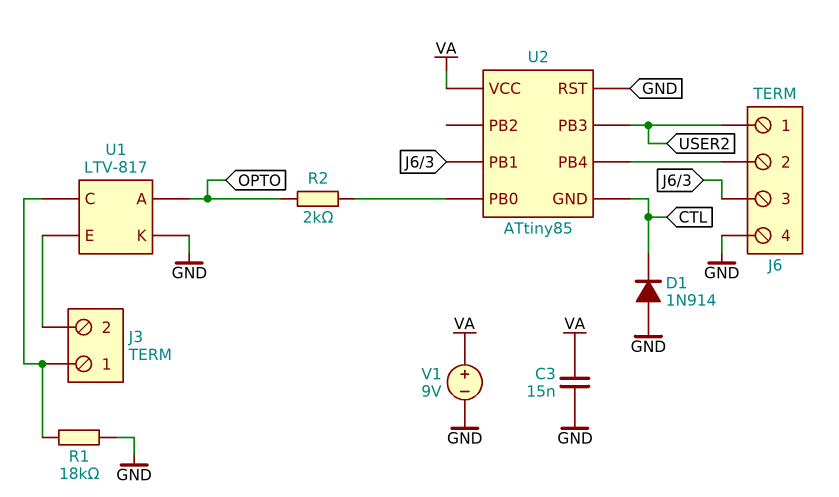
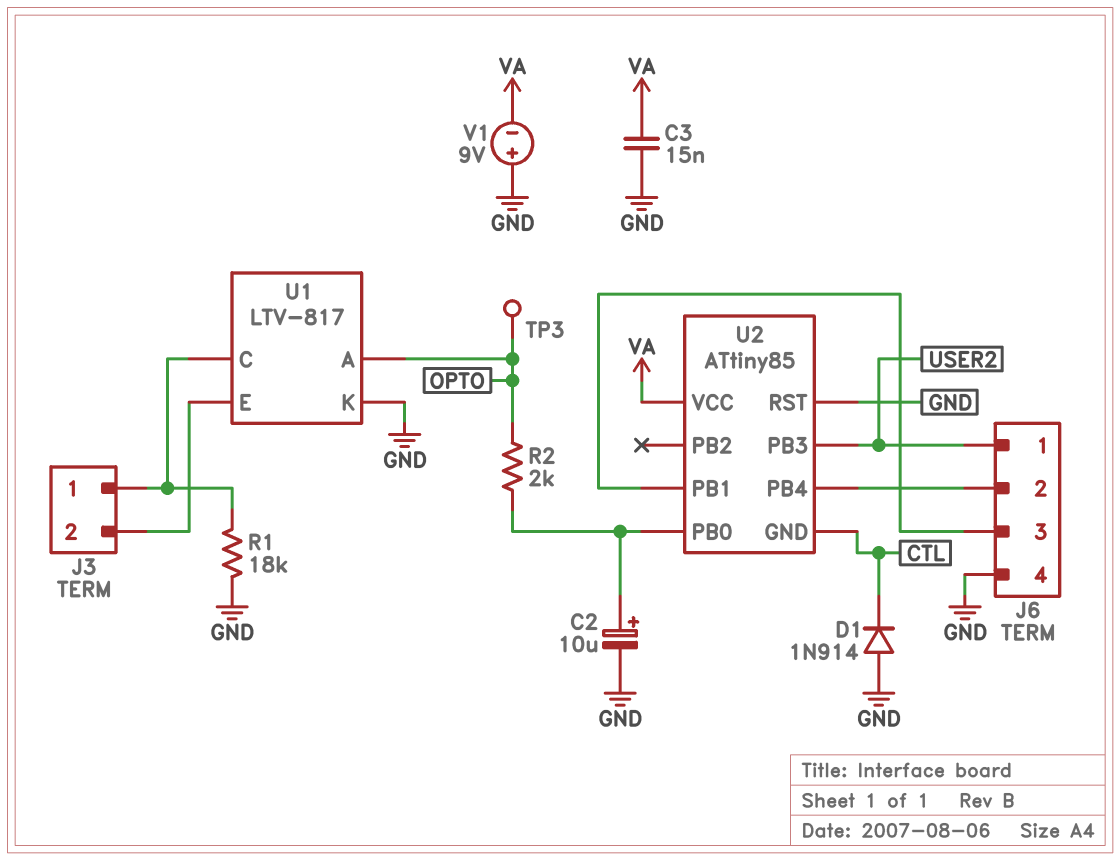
C2: none -> 10uF (plus U2/PB0, minus GND)
TP3: none -> test point (OPTO)
V1: 9V (plus VA, minus GND) -> 9V (plus GND, minus VA)

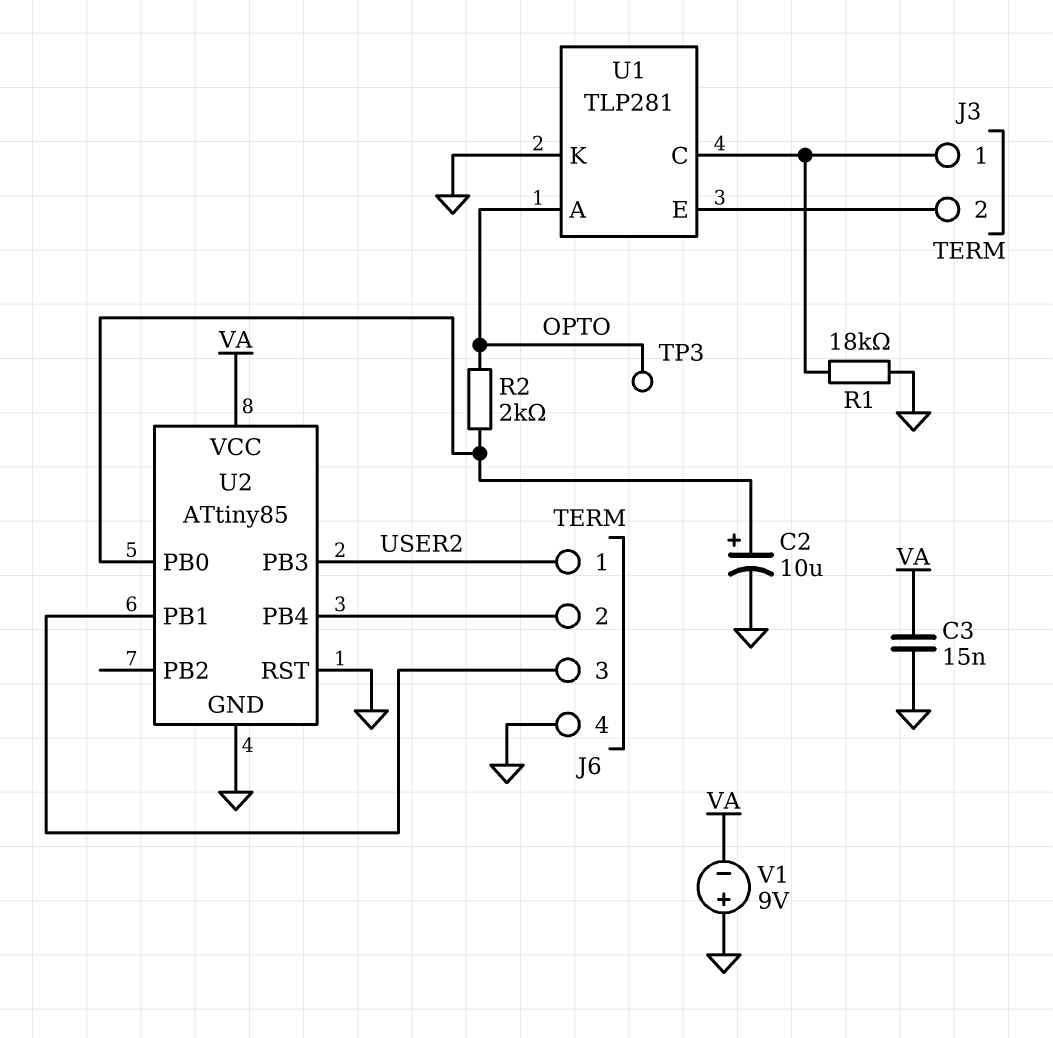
D1: diode 1N914 (A GND, K CTL) -> none
U1: LTV-817 -> TLP281
U2 pin GND: CTL -> GND

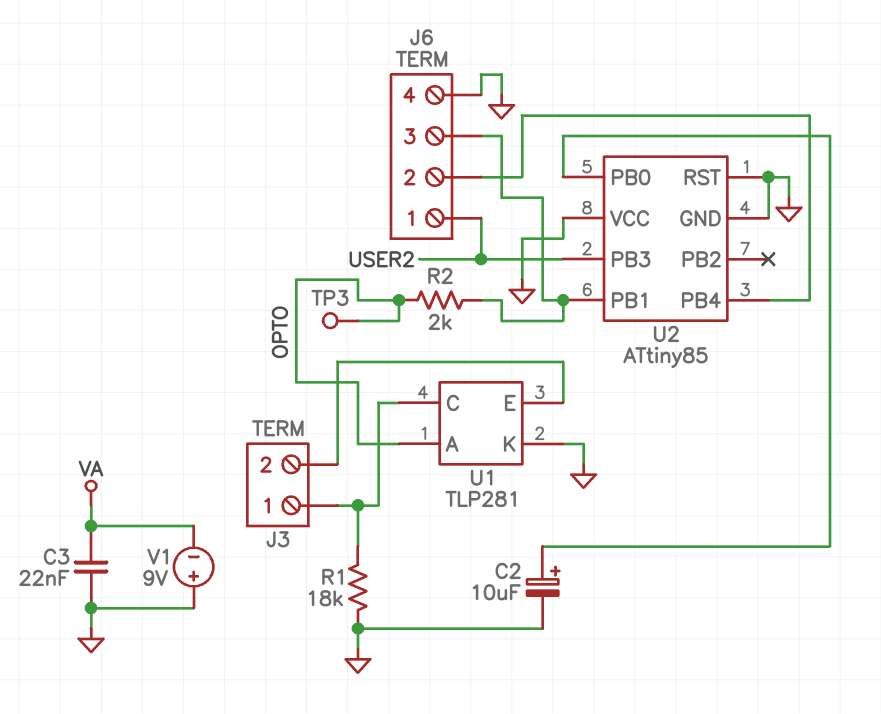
C3: 15nF (GND, VA) -> 22nF (GND, VA)
R2: 2k (OPTO, U2/PB0) -> 2k (J6/3, OPTO)
U2 pin VCC: VA -> GND

